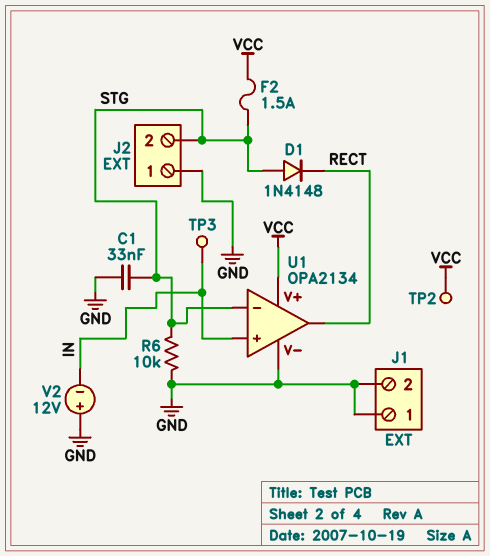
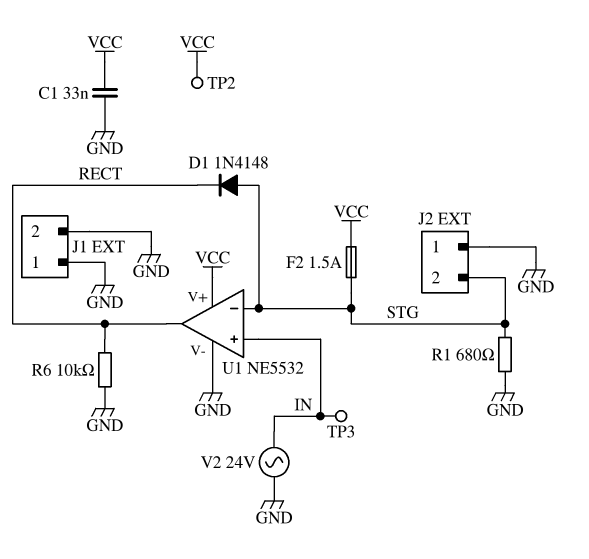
C1: 33nF (GND, STG) -> 33nF (GND, VCC)
R1: none -> 680 (GND, STG)
R6: 10k (GND, STG) -> 10k (GND, RECT)
U1: OPA2134 -> NE5532
V2: 12V (plus GND, minus IN) -> AC 24V (GND, IN)

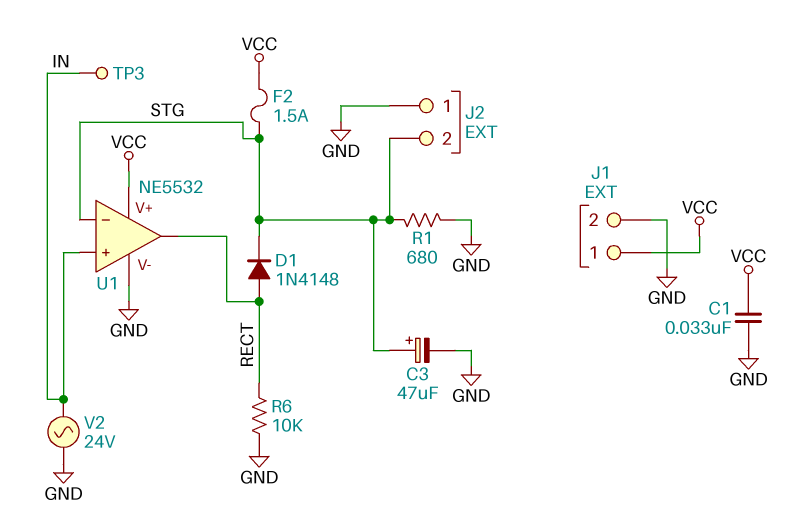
C3: none -> 47uF (plus STG, minus GND)
D1: diode 1N4148 (A STG, K RECT) -> diode 1N4148 (A RECT, K STG)
J1 pin 1: GND -> VCC
TP2: test point (VCC) -> none

